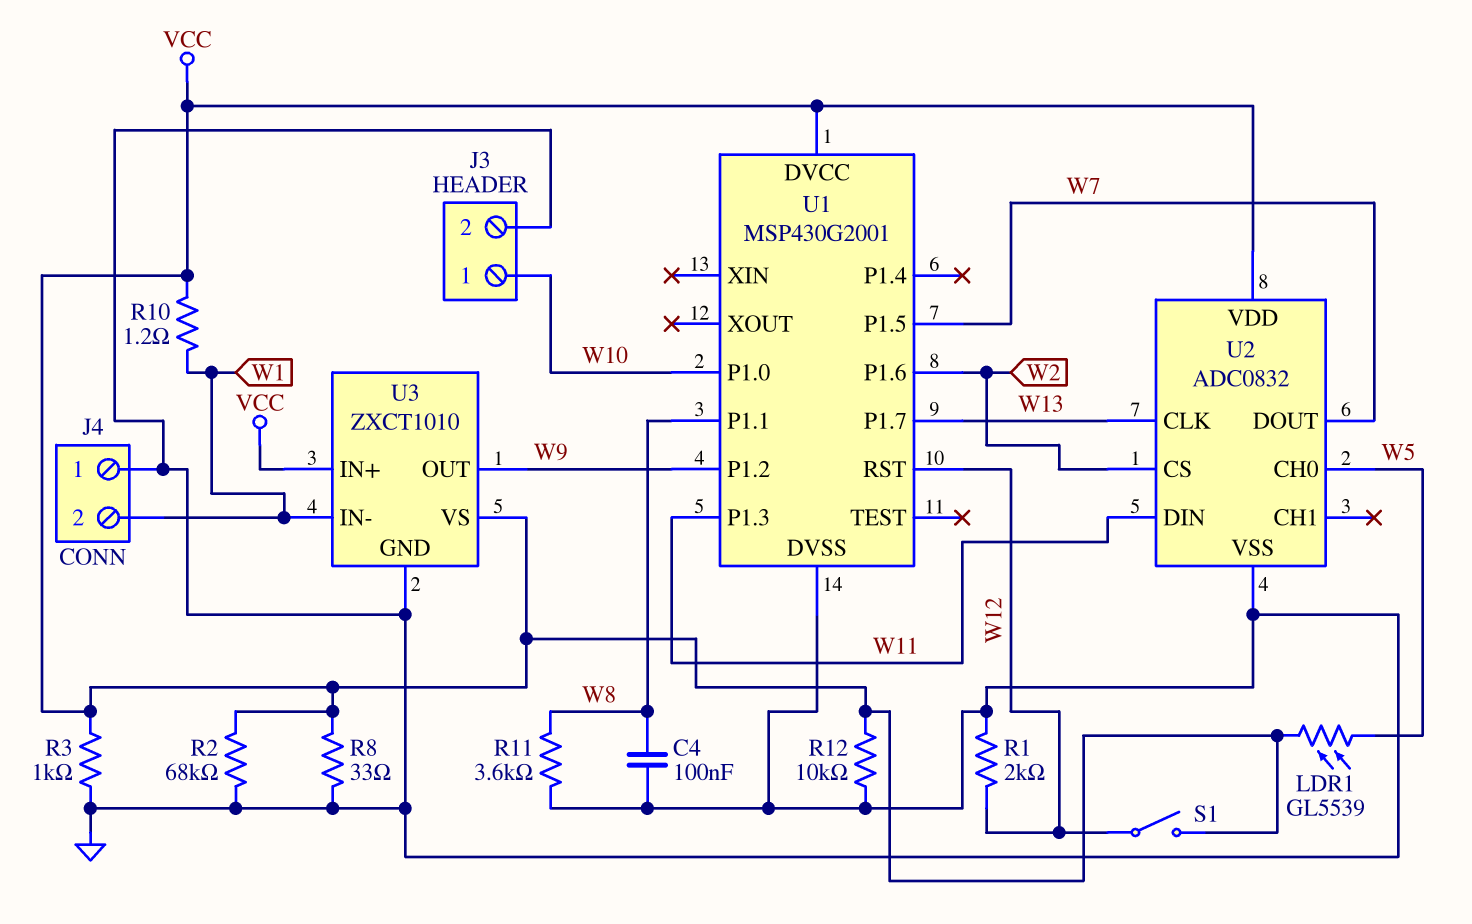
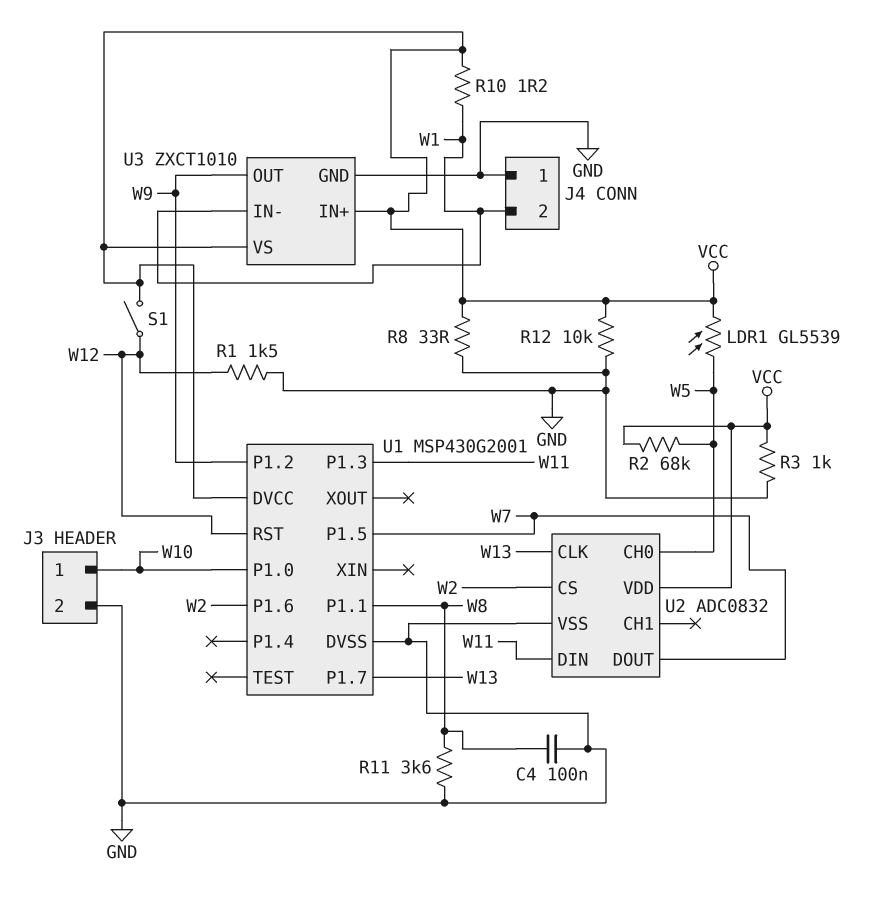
R1: 2k (GND, W12) -> 1.5k (GND, W12)
R2: 68k (GND, VCC) -> 68k (VCC, W5)

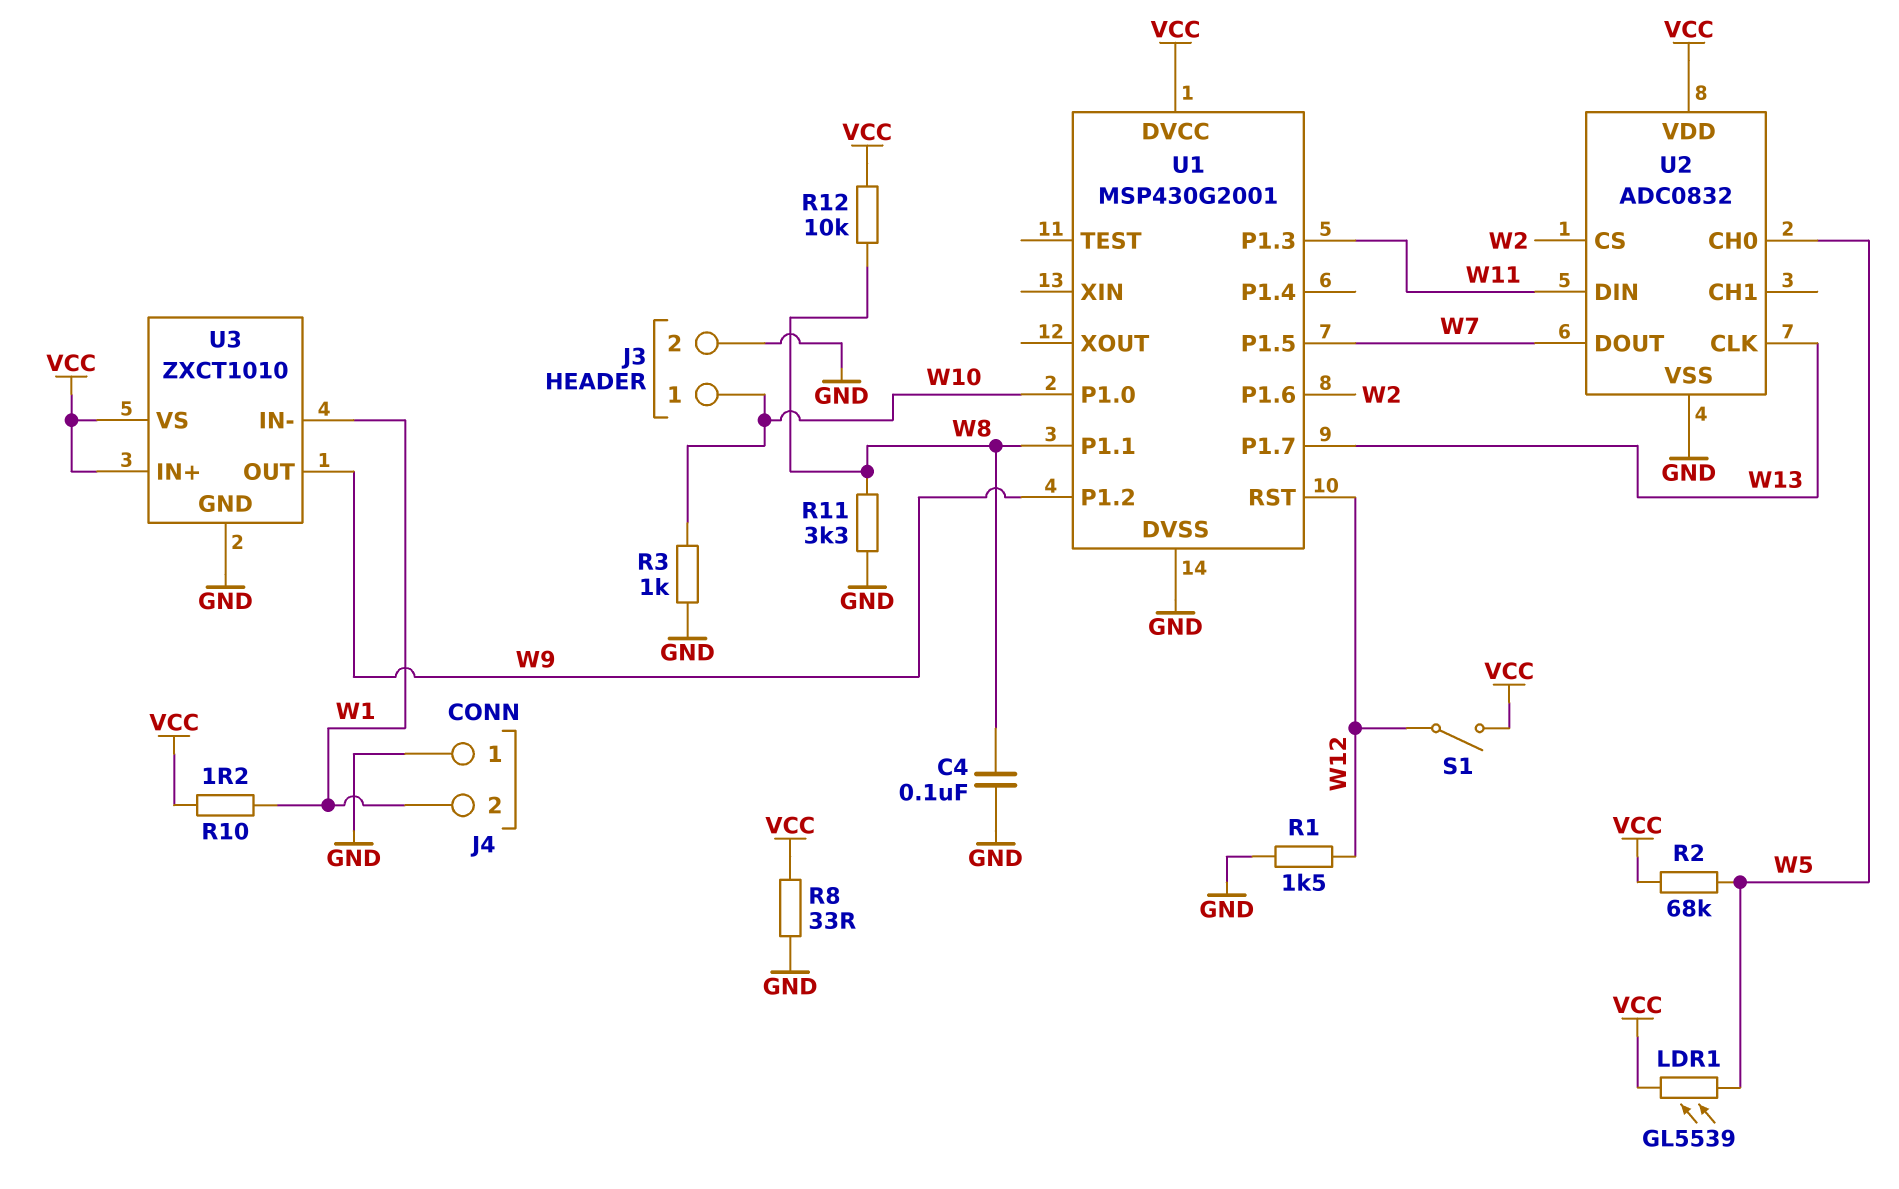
R3: 1k (GND, VCC) -> 1k (GND, W10)
R11: 3.6k (GND, W8) -> 3.3k (GND, W8)
R12: 10k (GND, VCC) -> 10k (VCC, W8)

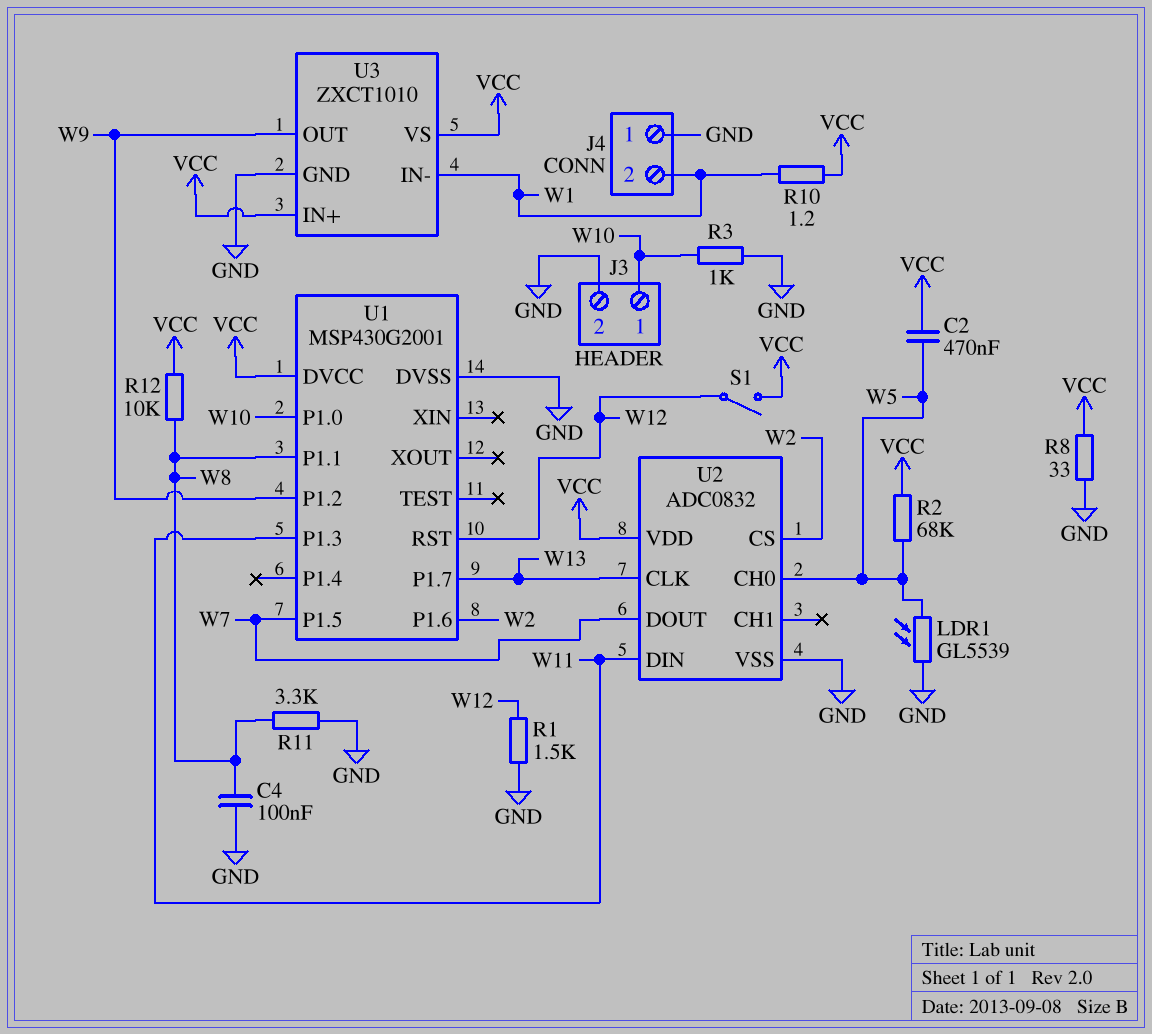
C2: none -> 470nF (VCC, W5)
LDR1: GL5539 (VCC, W5) -> GL5539 (GND, W5)

